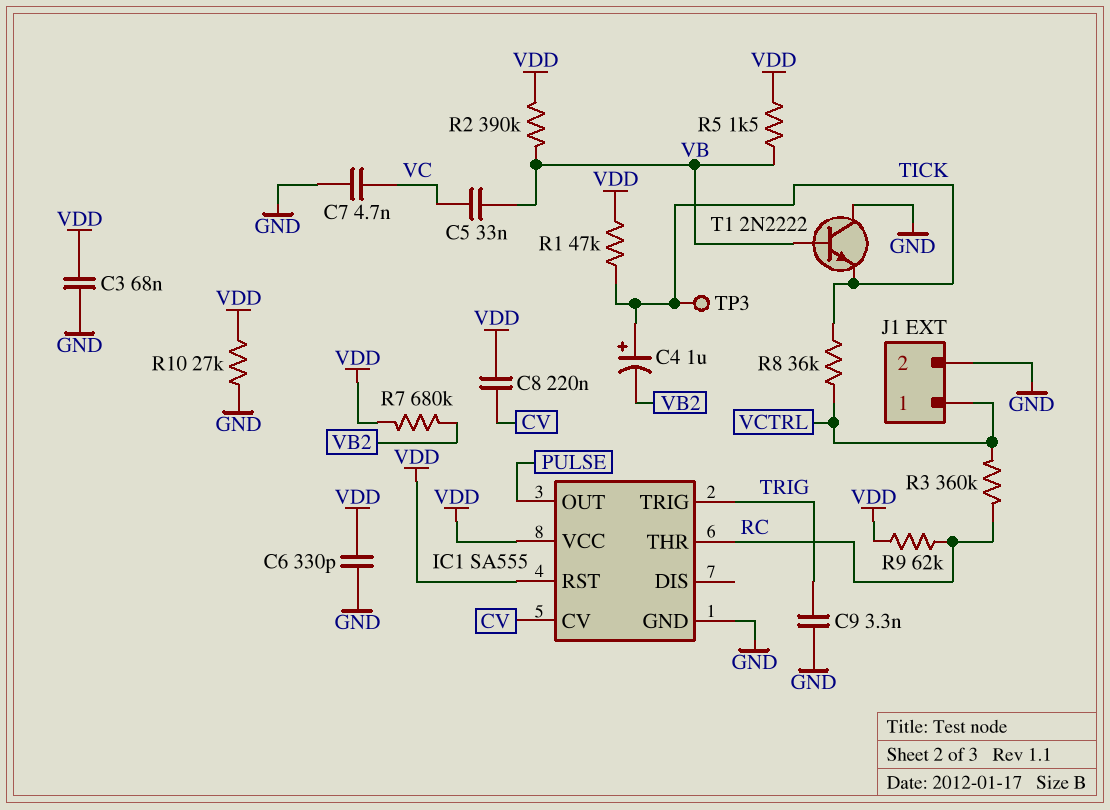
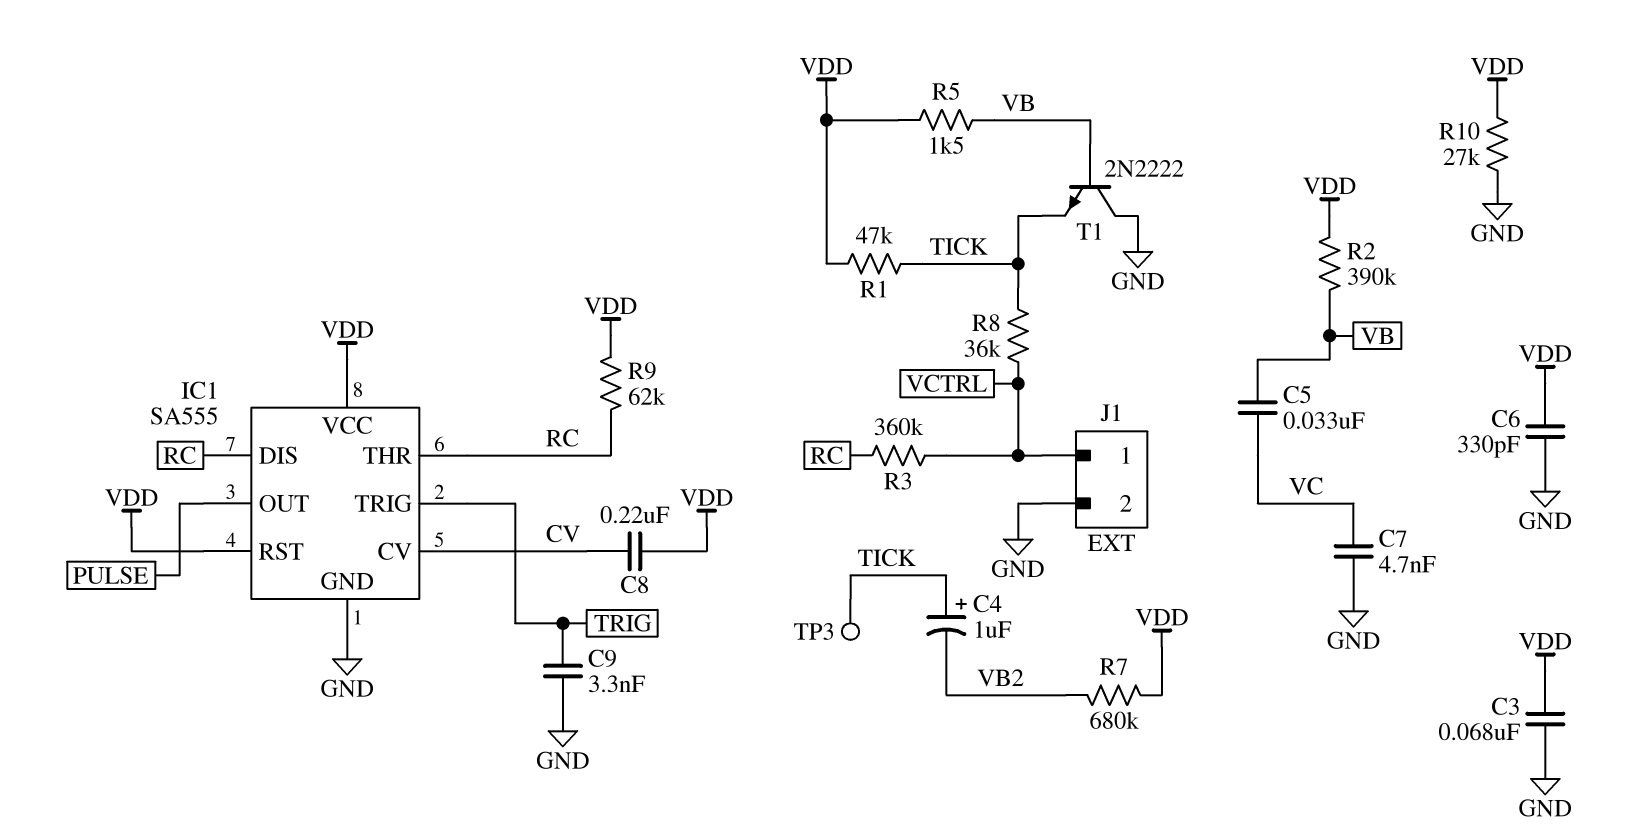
IC1 pin DIS: none -> RC

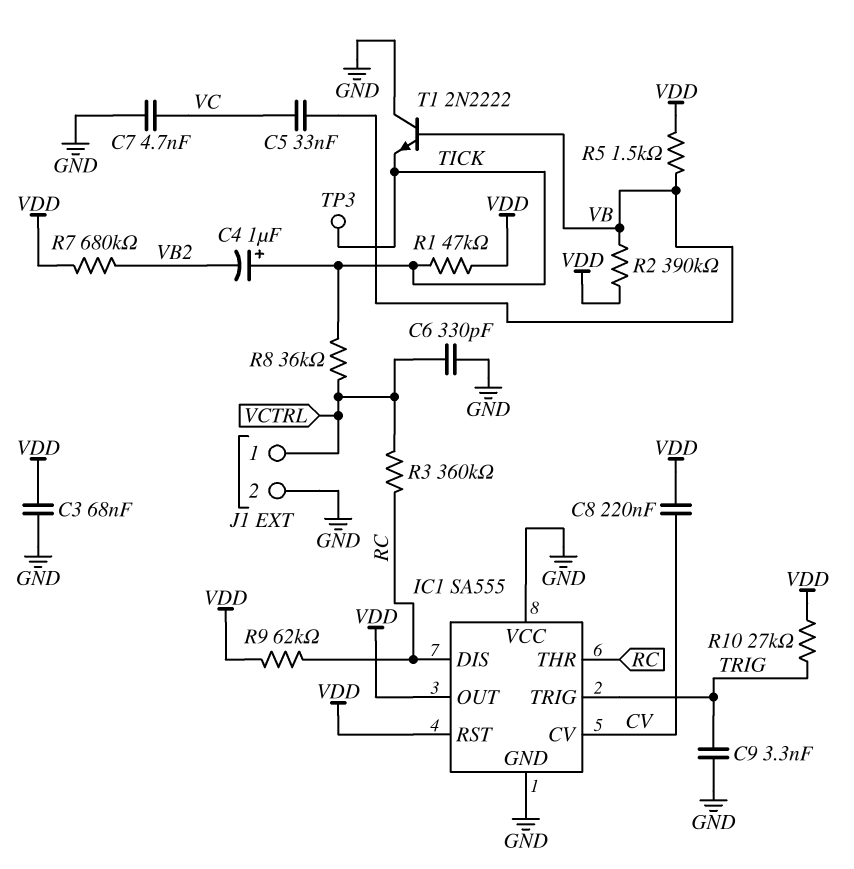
C6: 330pF (GND, VDD) -> 330pF (GND, VCTRL)
IC1 pin OUT: PULSE -> VDD
IC1 pin VCC: VDD -> GND
R10: 27k (GND, VDD) -> 27k (TRIG, VDD)

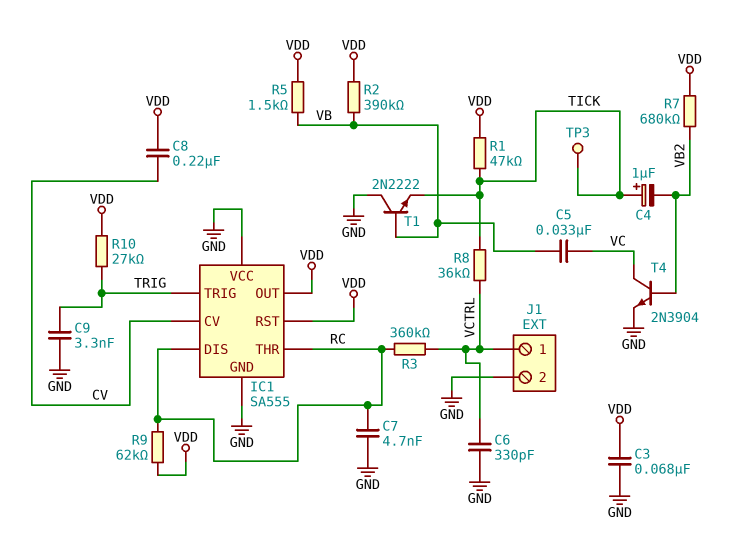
C7: 4.7nF (GND, VC) -> 4.7nF (GND, RC)
T4: none -> NPN 2N3904 (B VB2, C VC, E GND)

